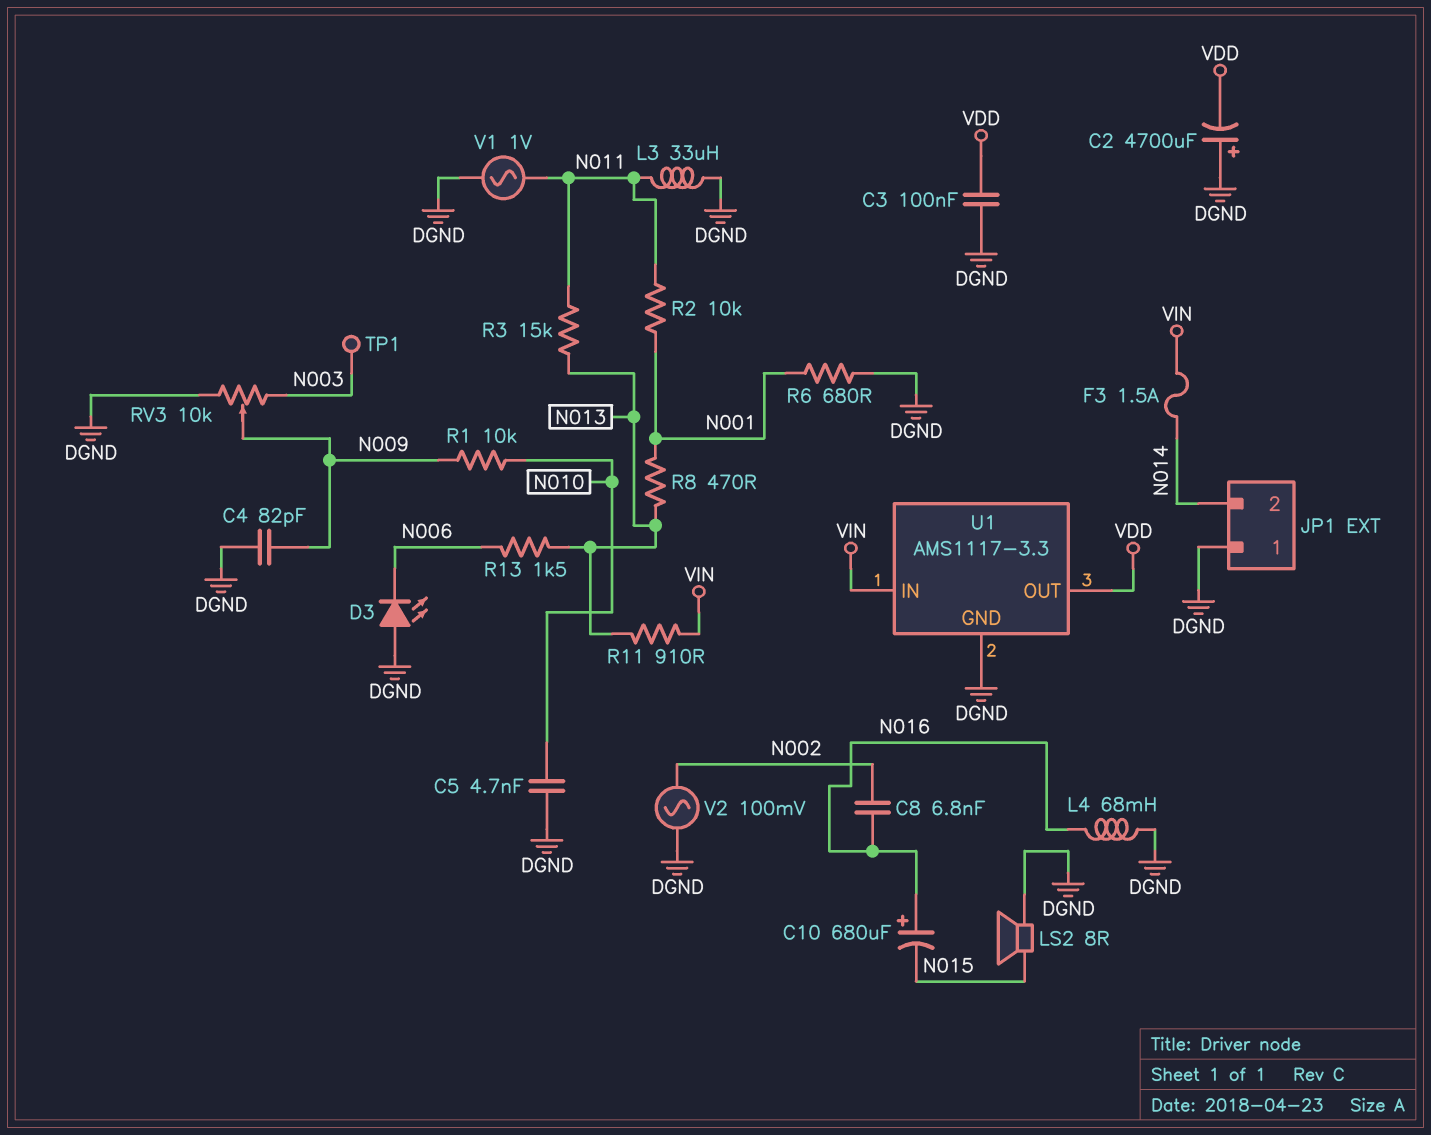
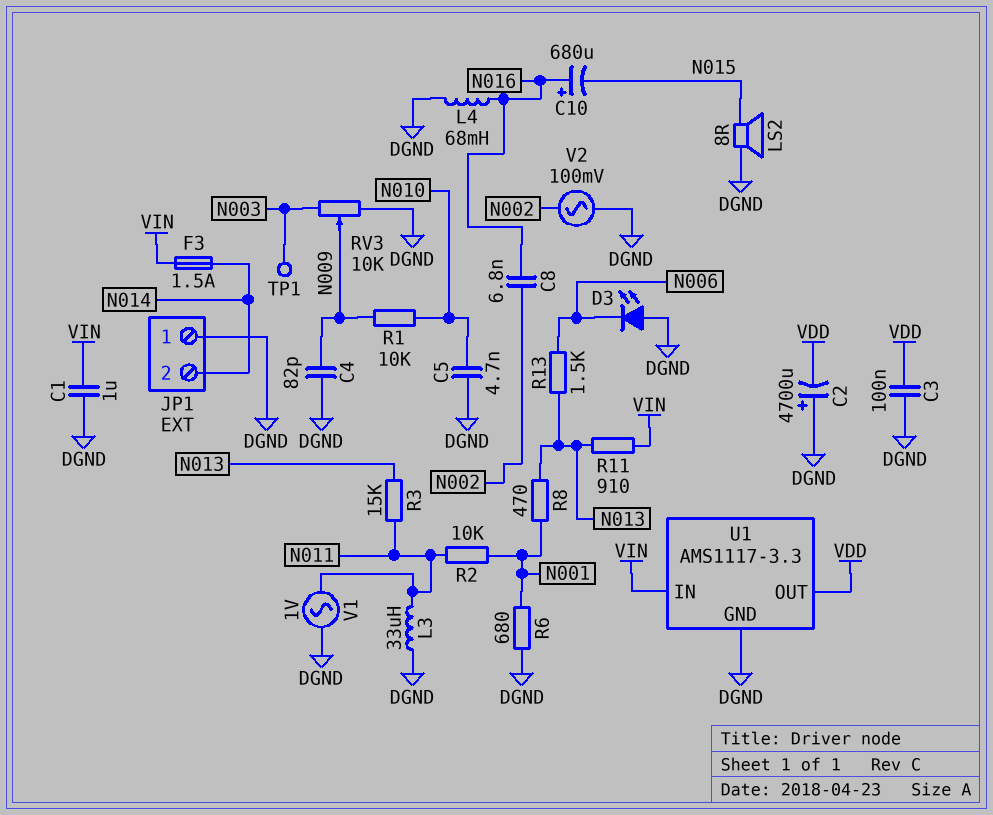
C1: none -> 1uF (DGND, VIN)

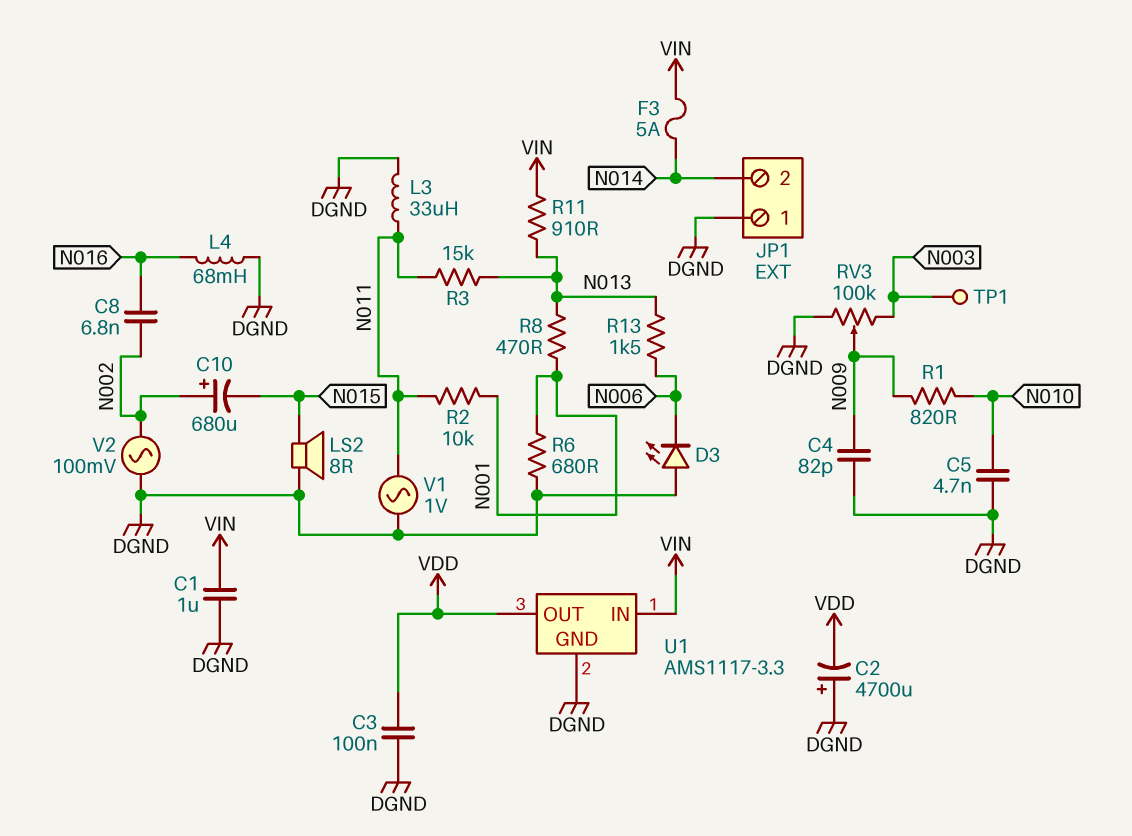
C10: 680uF (plus N016, minus N015) -> 680uF (plus N002, minus N015)
F3: 1.5A (N014, VIN) -> 5A (N014, VIN)
R1: 10k (N009, N010) -> 820 (N009, N010)
RV3: 10k (DGND, N003, wiper N009) -> 100k (DGND, N003, wiper N009)

